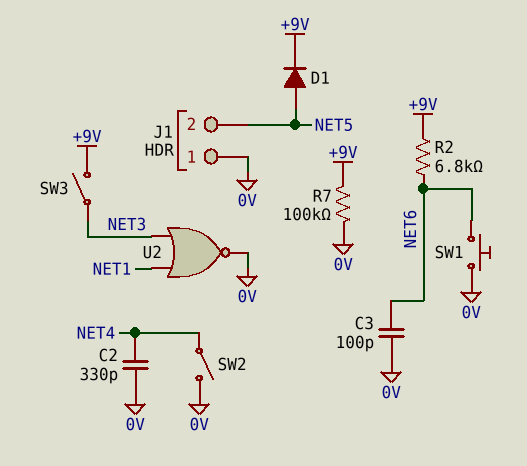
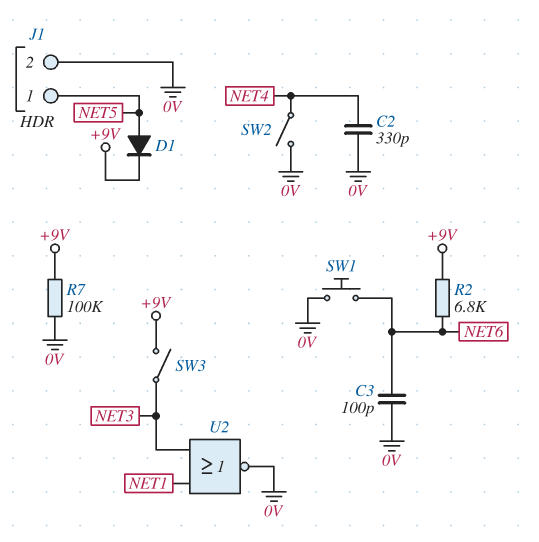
J1 pin 1: 0V -> NET5
J1 pin 2: NET5 -> 0V

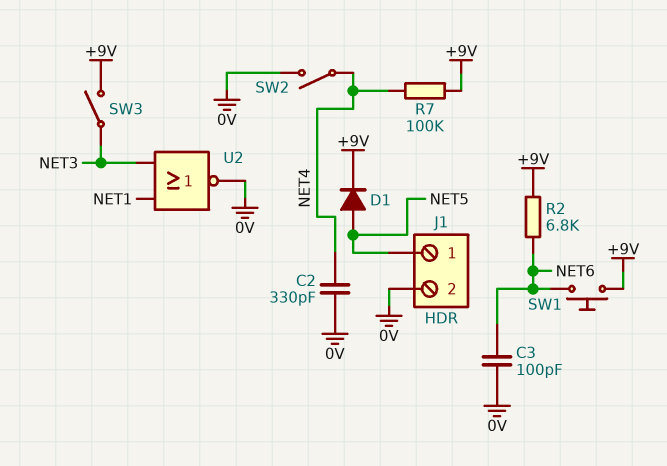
R7: 100k (+9V, 0V) -> 100k (+9V, NET4)
SW1: button (0V, NET6) -> button (+9V, NET6)

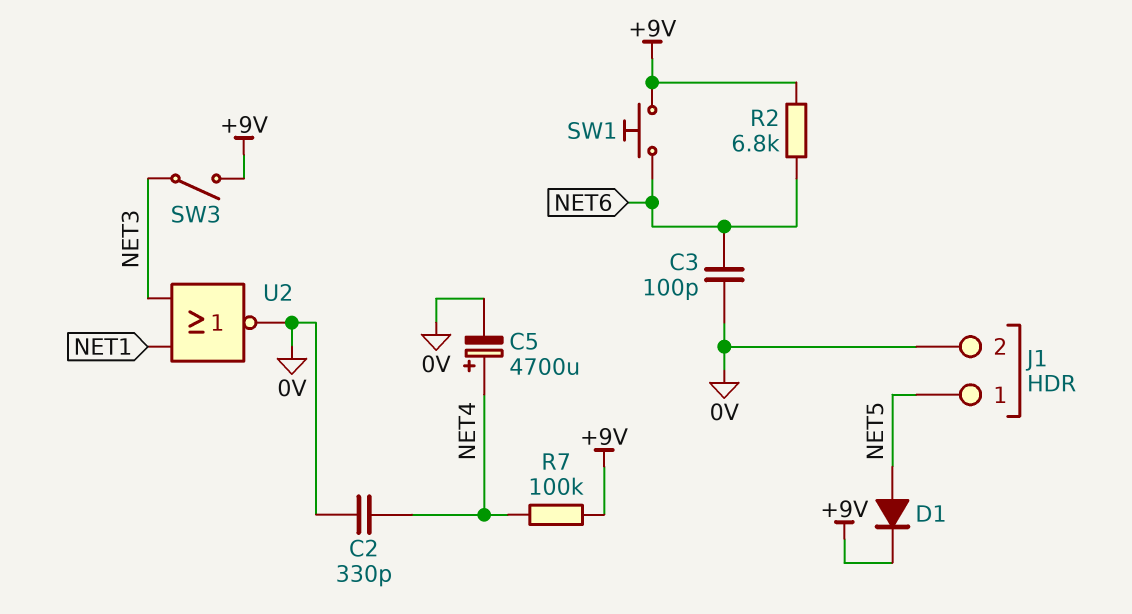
C5: none -> 4700uF (plus NET4, minus 0V)
SW2: switch (0V, NET4) -> none

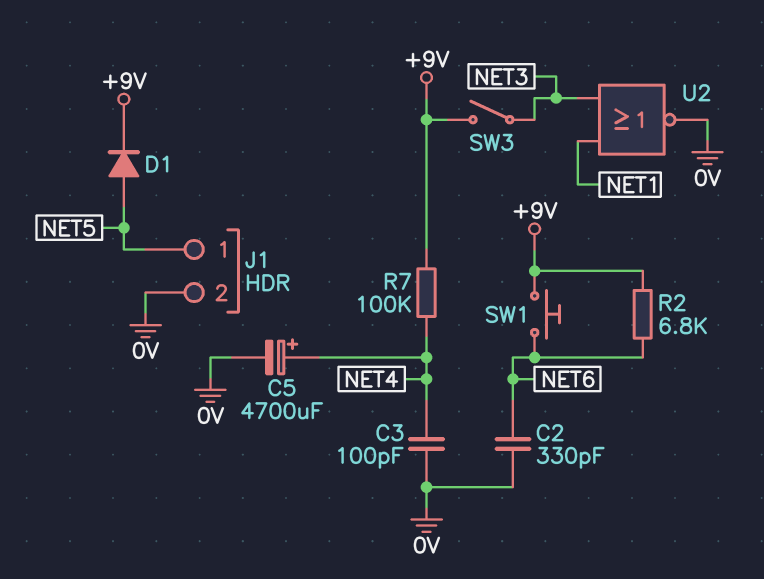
C2: 330pF (0V, NET4) -> 330pF (0V, NET6)
C3: 100pF (0V, NET6) -> 100pF (0V, NET4)

